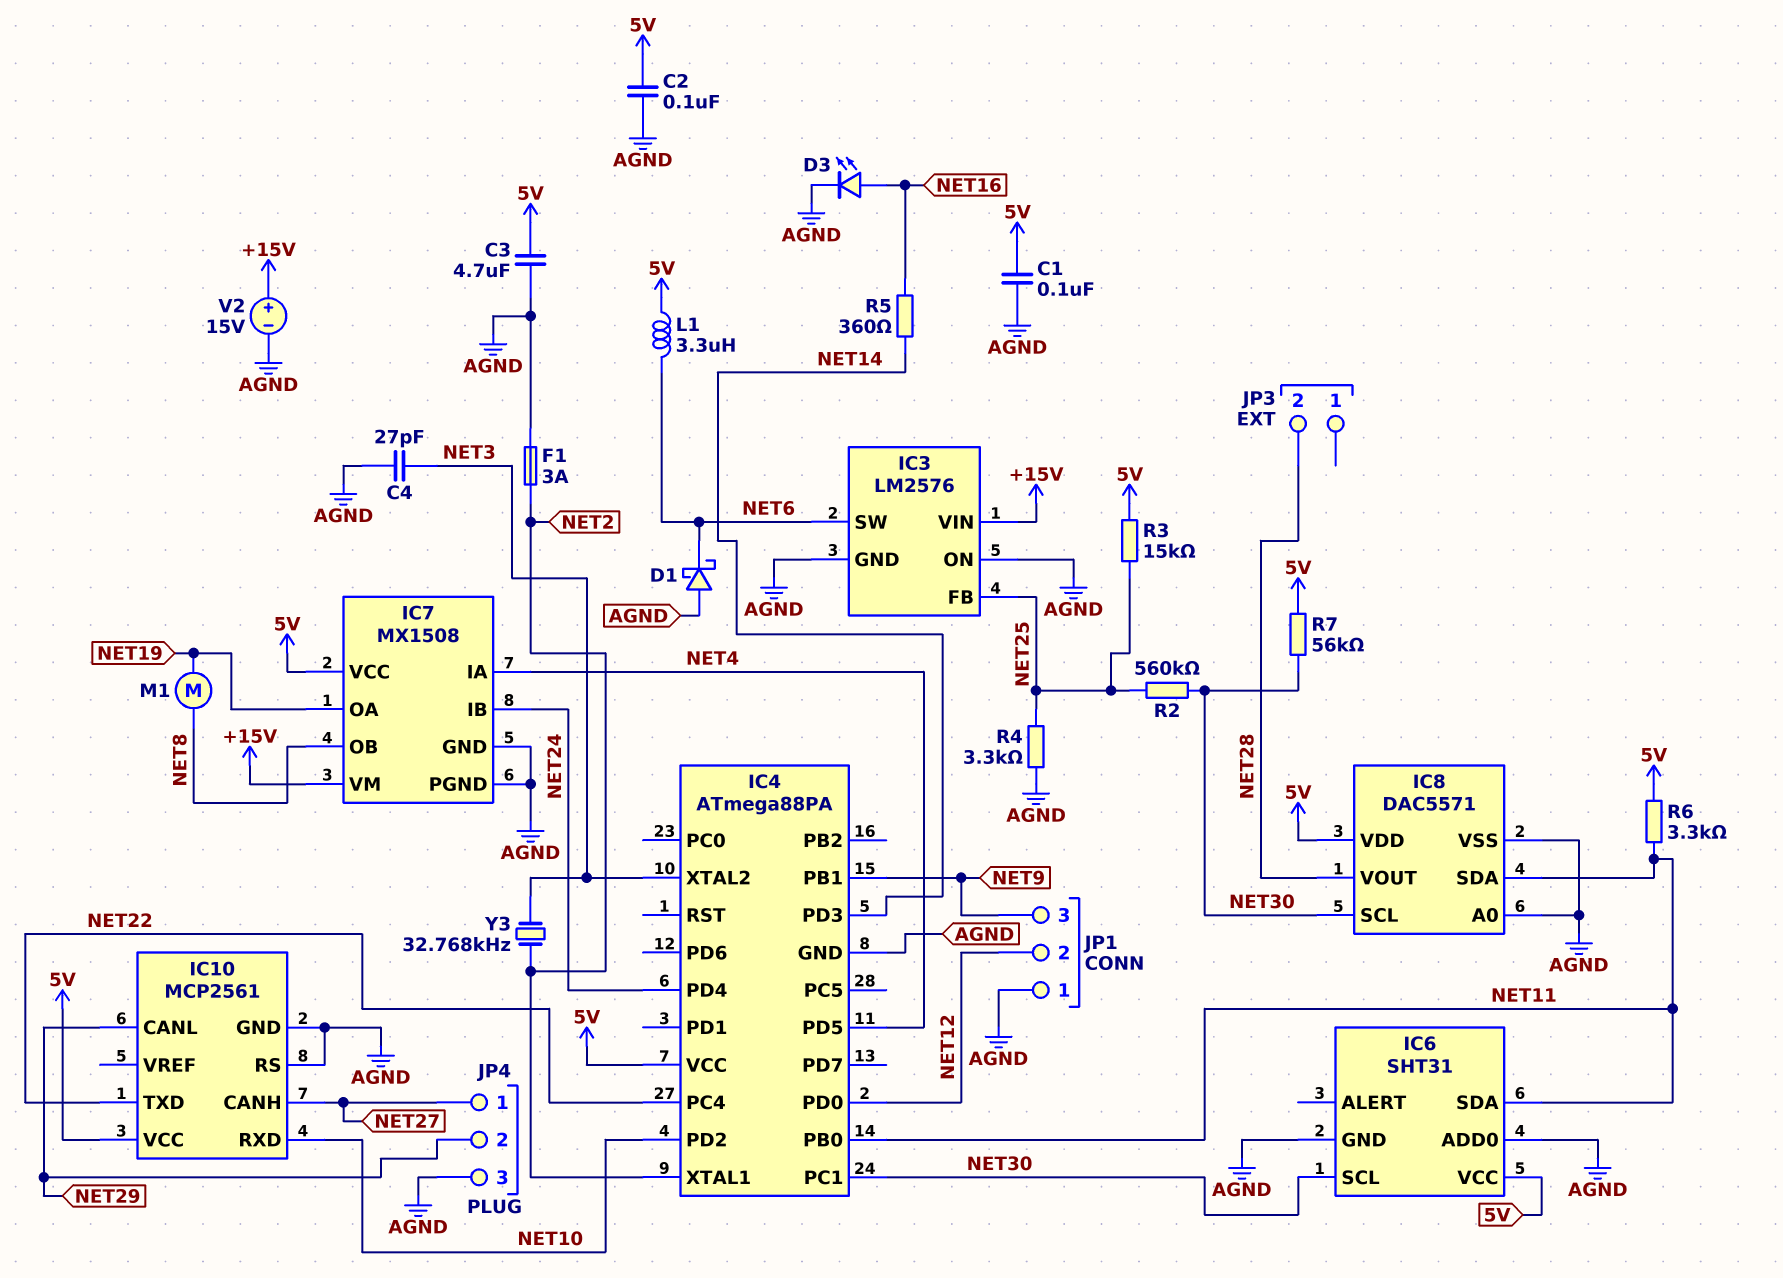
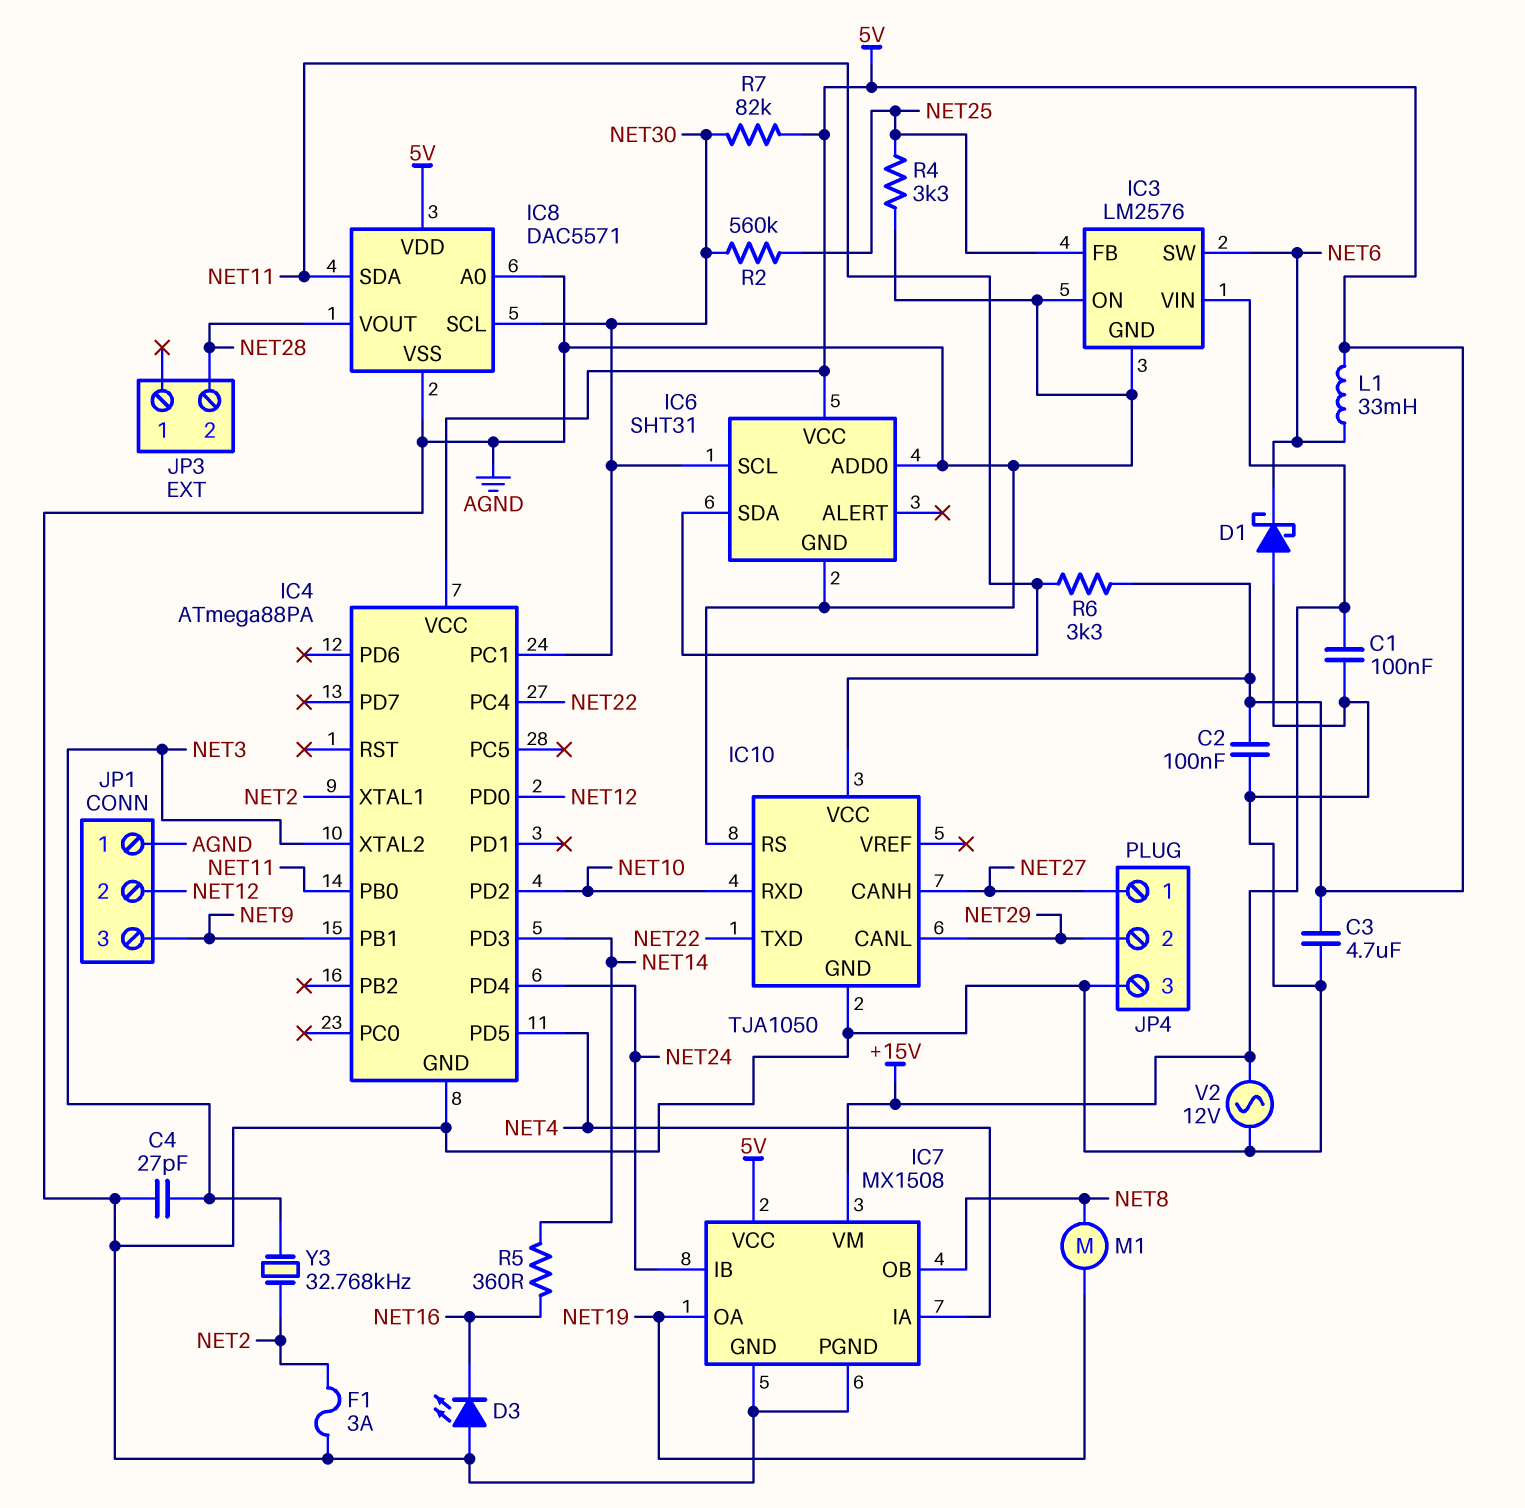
C1: 100nF (5V, AGND) -> 100nF (+15V, AGND)
D3: LED (A NET16, K AGND) -> LED (A AGND, K NET16)
IC10: MCP2561 -> TJA1050
L1: 3.3uH (5V, NET6) -> 33mH (5V, NET6)
R3: 15k (5V, NET25) -> none
R7: 56k (5V, NET30) -> 82k (5V, NET30)
V2: 15V (plus +15V, minus AGND) -> AC 12V (+15V, AGND)

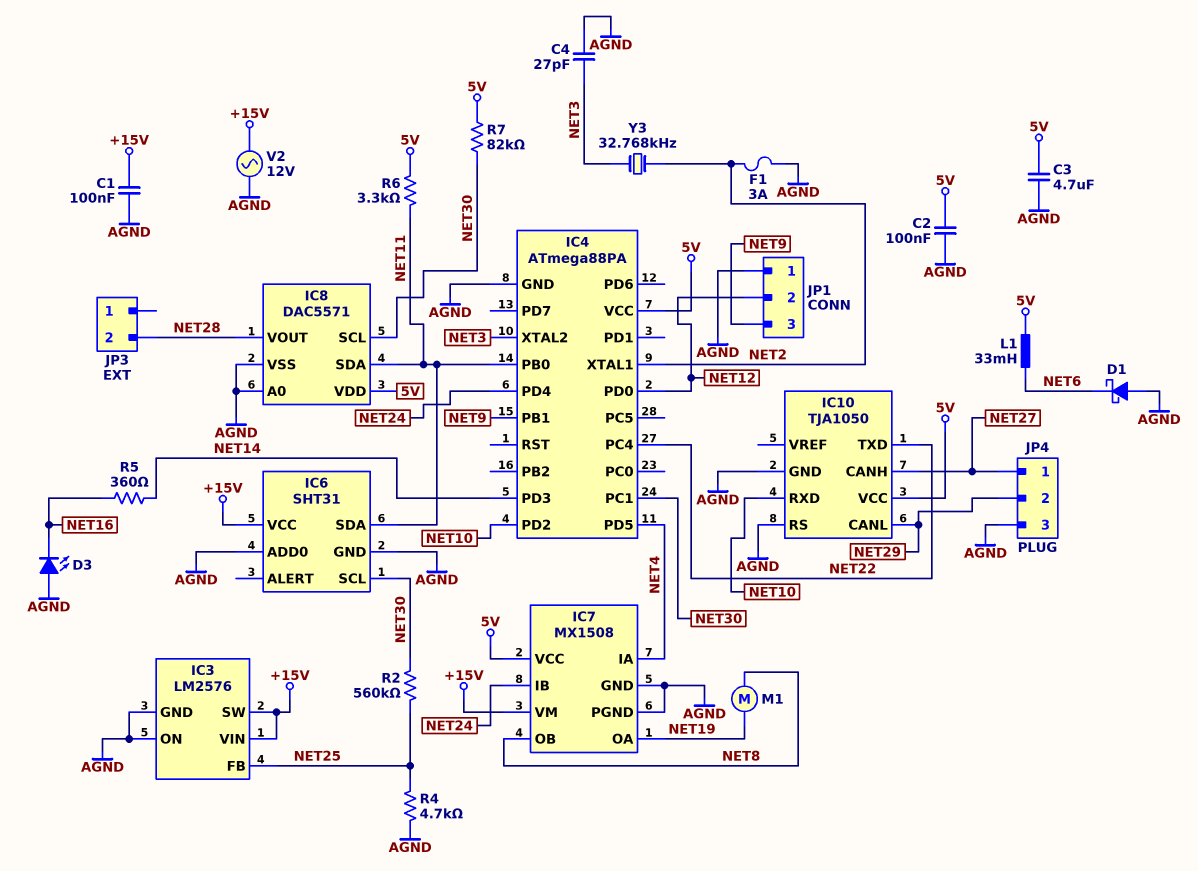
IC3 pin SW: NET6 -> +15V
IC6 pin VCC: 5V -> +15V
R4: 3.3k (AGND, NET25) -> 4.7k (AGND, NET25)

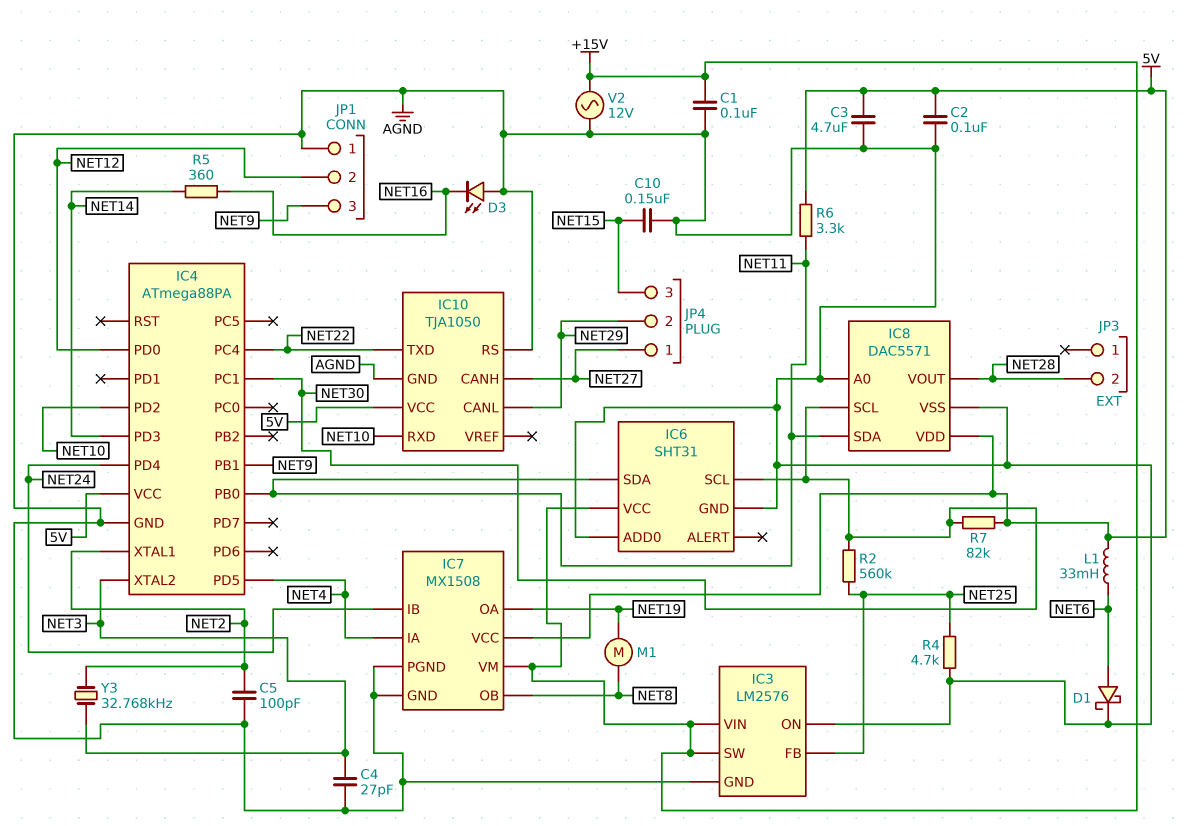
C5: none -> 100pF (AGND, NET2)
C10: none -> 150nF (AGND, NET15)
D1: schottky (A AGND, K NET6) -> schottky (A NET6, K AGND)
F1: 3A (AGND, NET2) -> none
JP4 pin 3: AGND -> NET15

